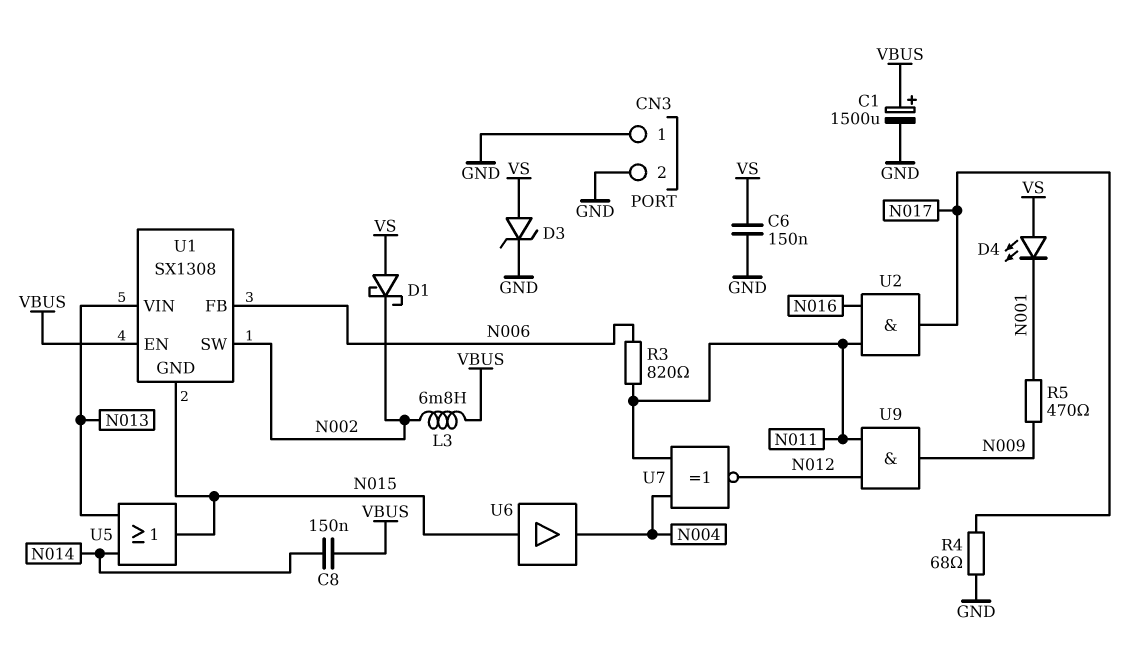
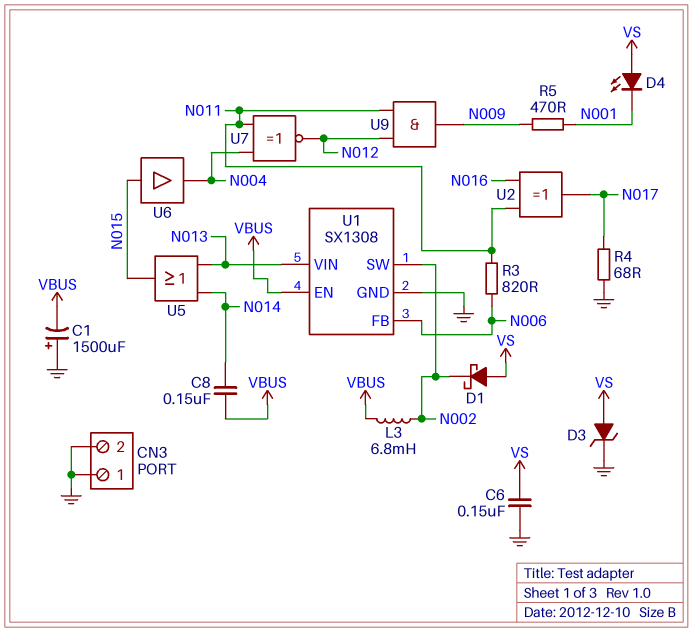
C1: 1500uF (plus VBUS, minus GND) -> 1500uF (plus GND, minus VBUS)
U1 pin GND: N015 -> GND
U2: AND (in N011, in N016, out N017) -> XOR (in N011, in N016, out N017)

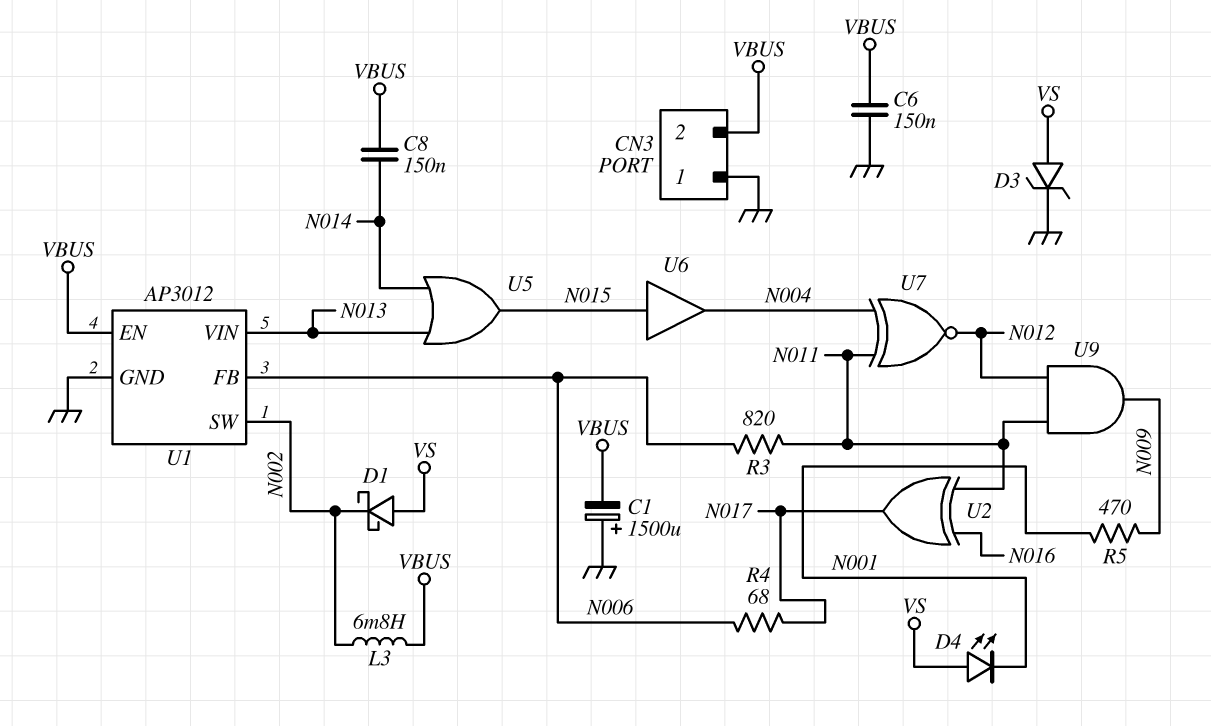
C6: 150nF (GND, VS) -> 150nF (GND, VBUS)
CN3 pin 2: GND -> VBUS
R4: 68 (GND, N017) -> 68 (N006, N017)
U1: SX1308 -> AP3012

